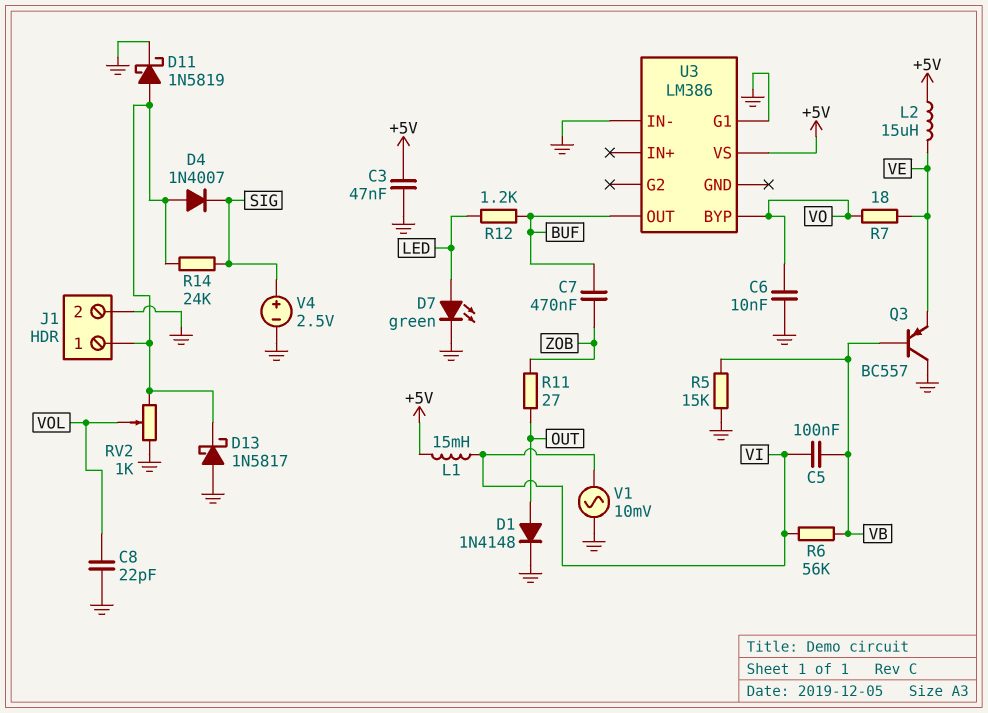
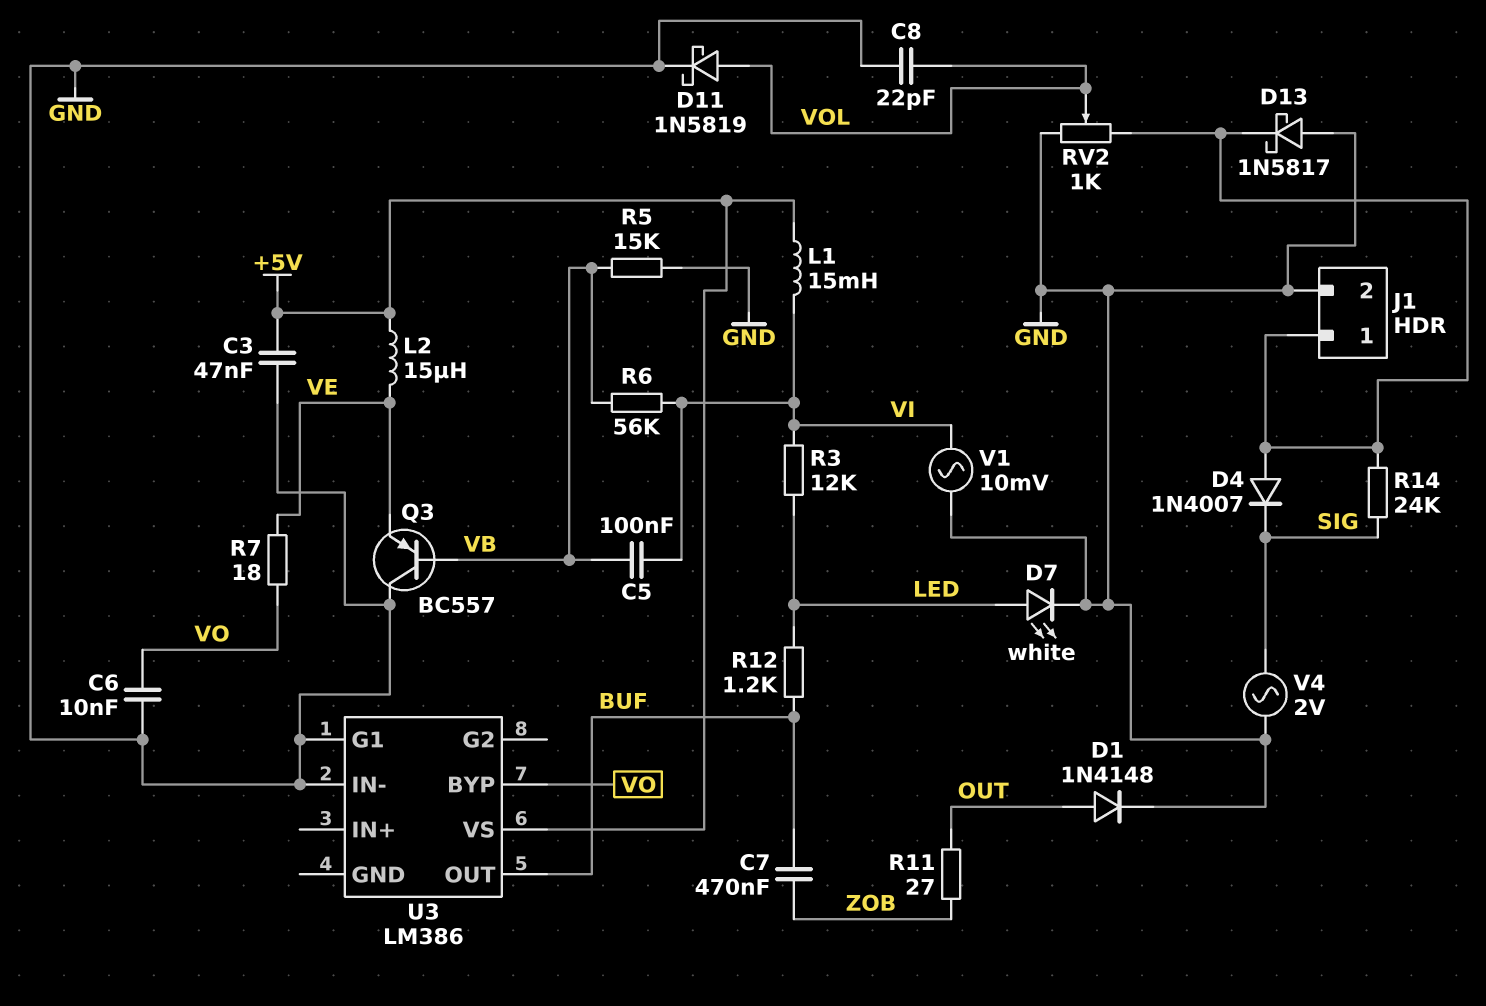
D7: LED green (A LED, K GND) -> LED white (A LED, K GND)
D11: schottky 1N5819 (A J1/1, K GND) -> schottky 1N5819 (A VOL, K GND)
R3: none -> 12k (LED, VI)
V4: 2.5V (plus SIG, minus GND) -> AC 2V (GND, SIG)

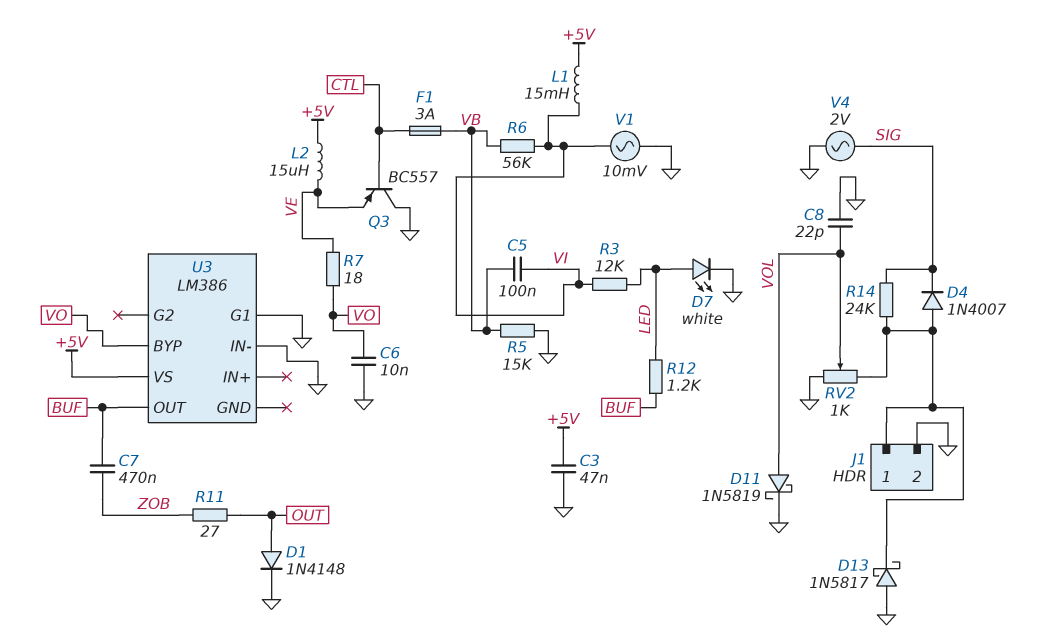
F1: none -> 3A (CTL, VB)
Q3: PNP BC557 (B VB, C GND, E VE) -> PNP BC557 (B CTL, C GND, E VE)

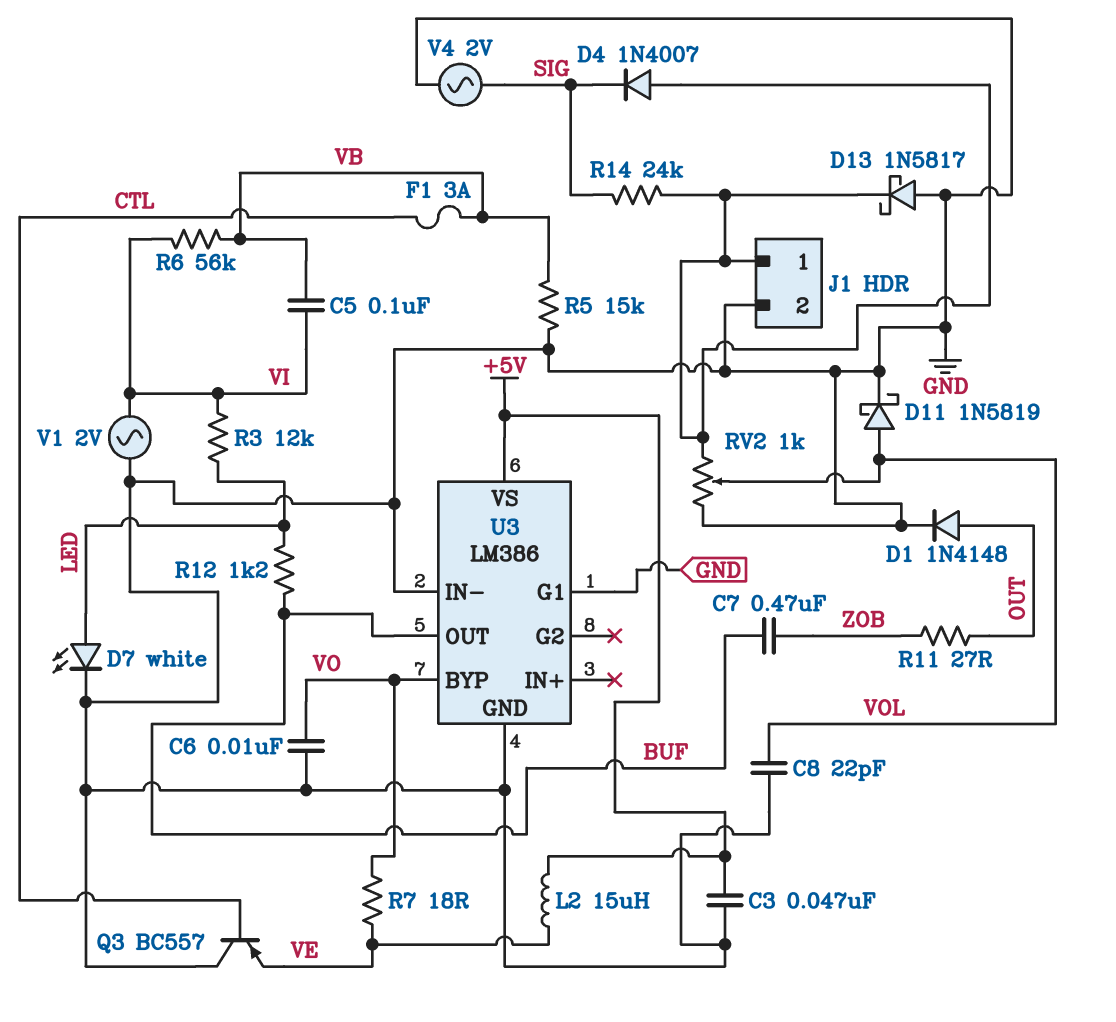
L1: 15mH (+5V, VI) -> none
U3 pin GND: none -> GND
V1: AC 10mV (GND, VI) -> AC 2V (GND, VI)

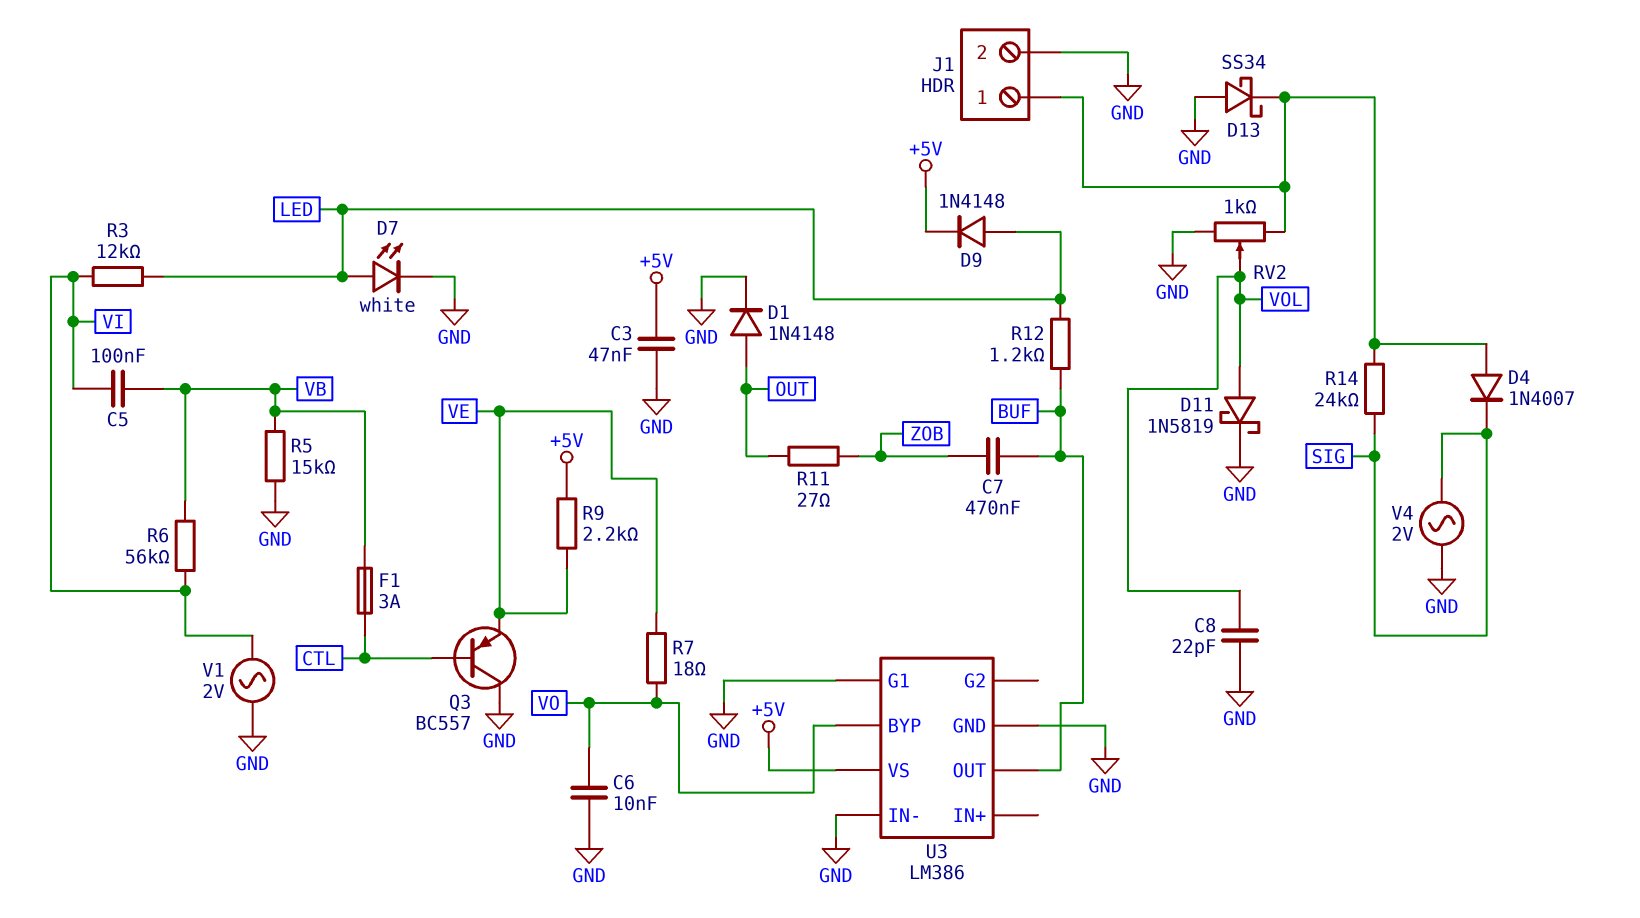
D9: none -> diode 1N4148 (A LED, K +5V)
D13: schottky 1N5817 (A GND, K J1/1) -> schottky SS34 (A GND, K J1/1)
L2: 15uH (+5V, VE) -> none
R9: none -> 2.2k (+5V, VE)

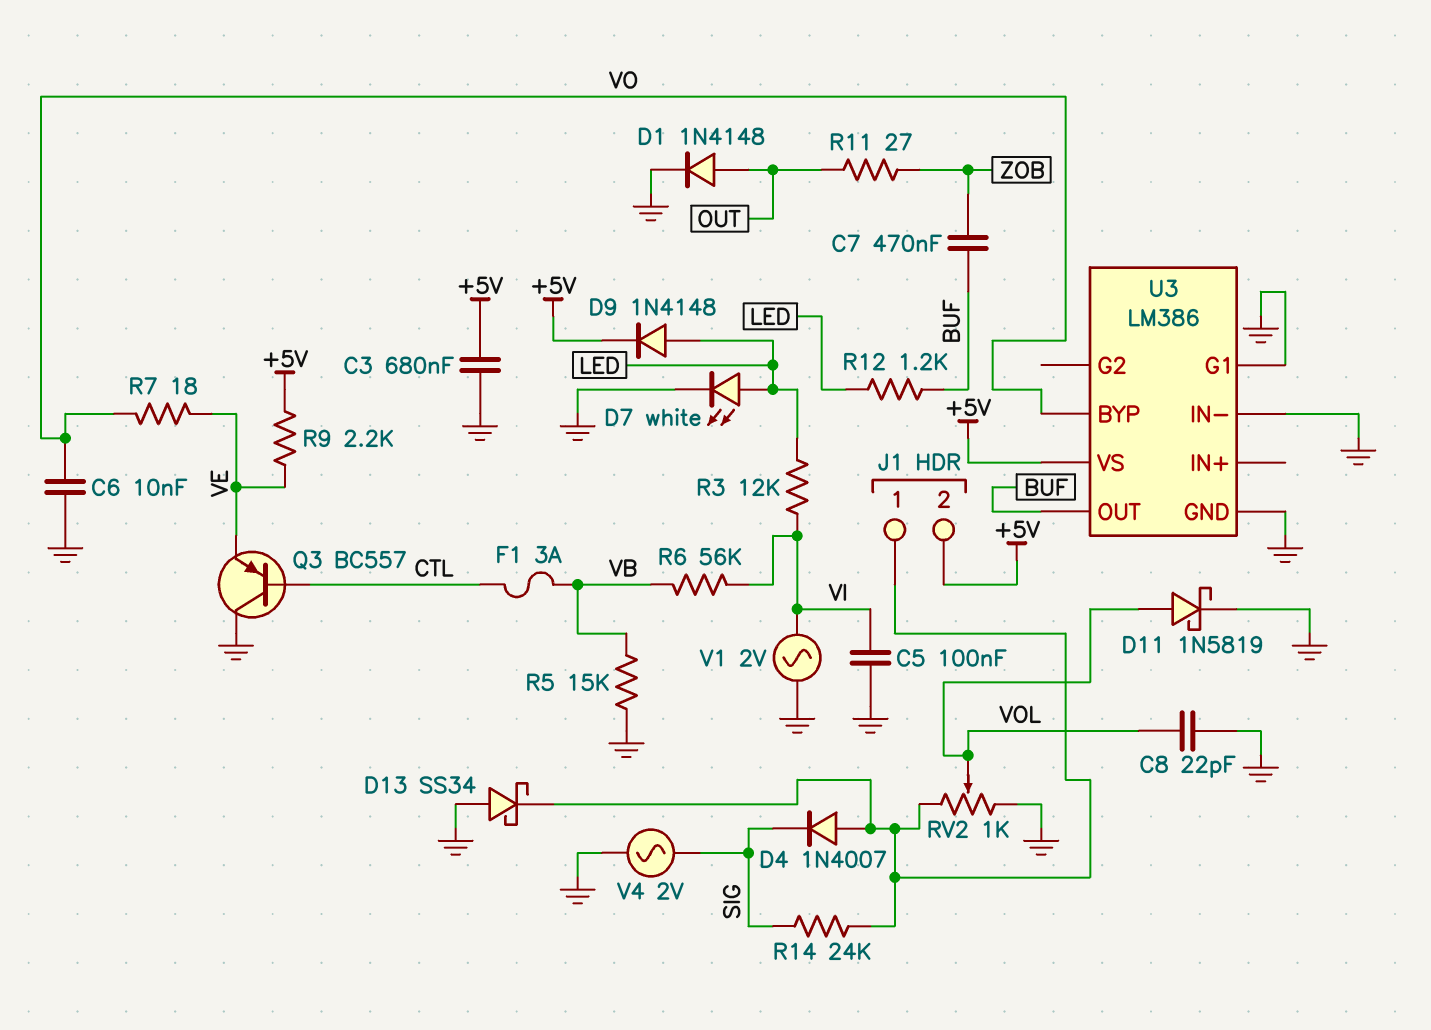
C3: 47nF (+5V, GND) -> 680nF (+5V, GND)
C5: 100nF (VB, VI) -> 100nF (GND, VI)
J1 pin 2: GND -> +5V

